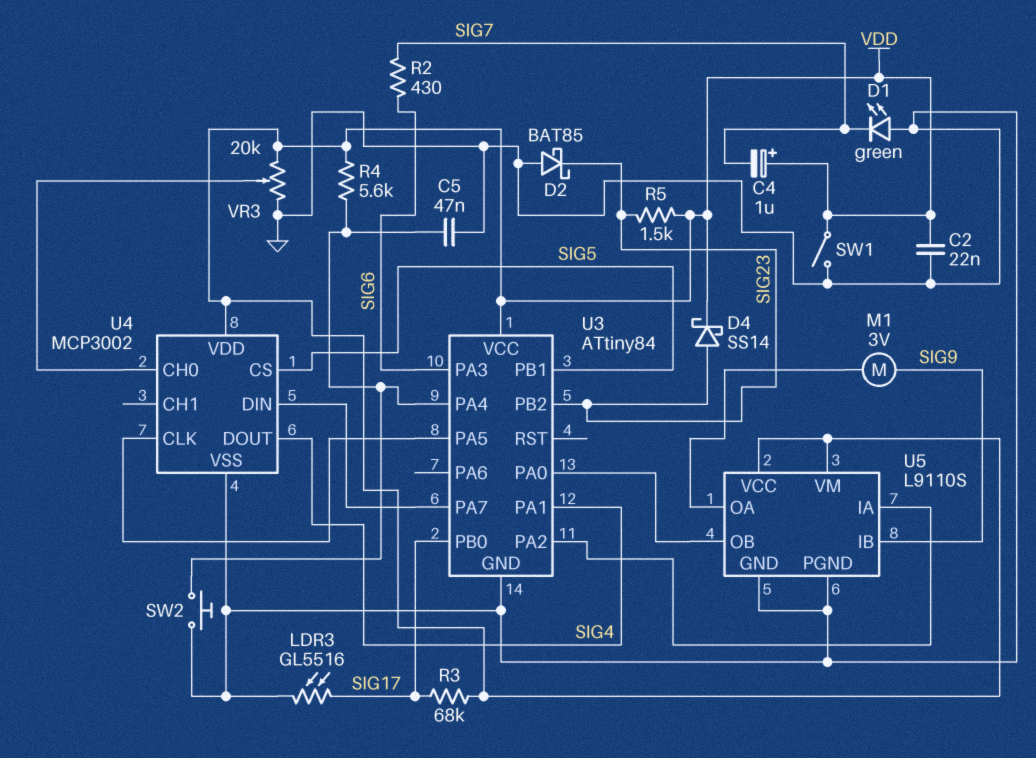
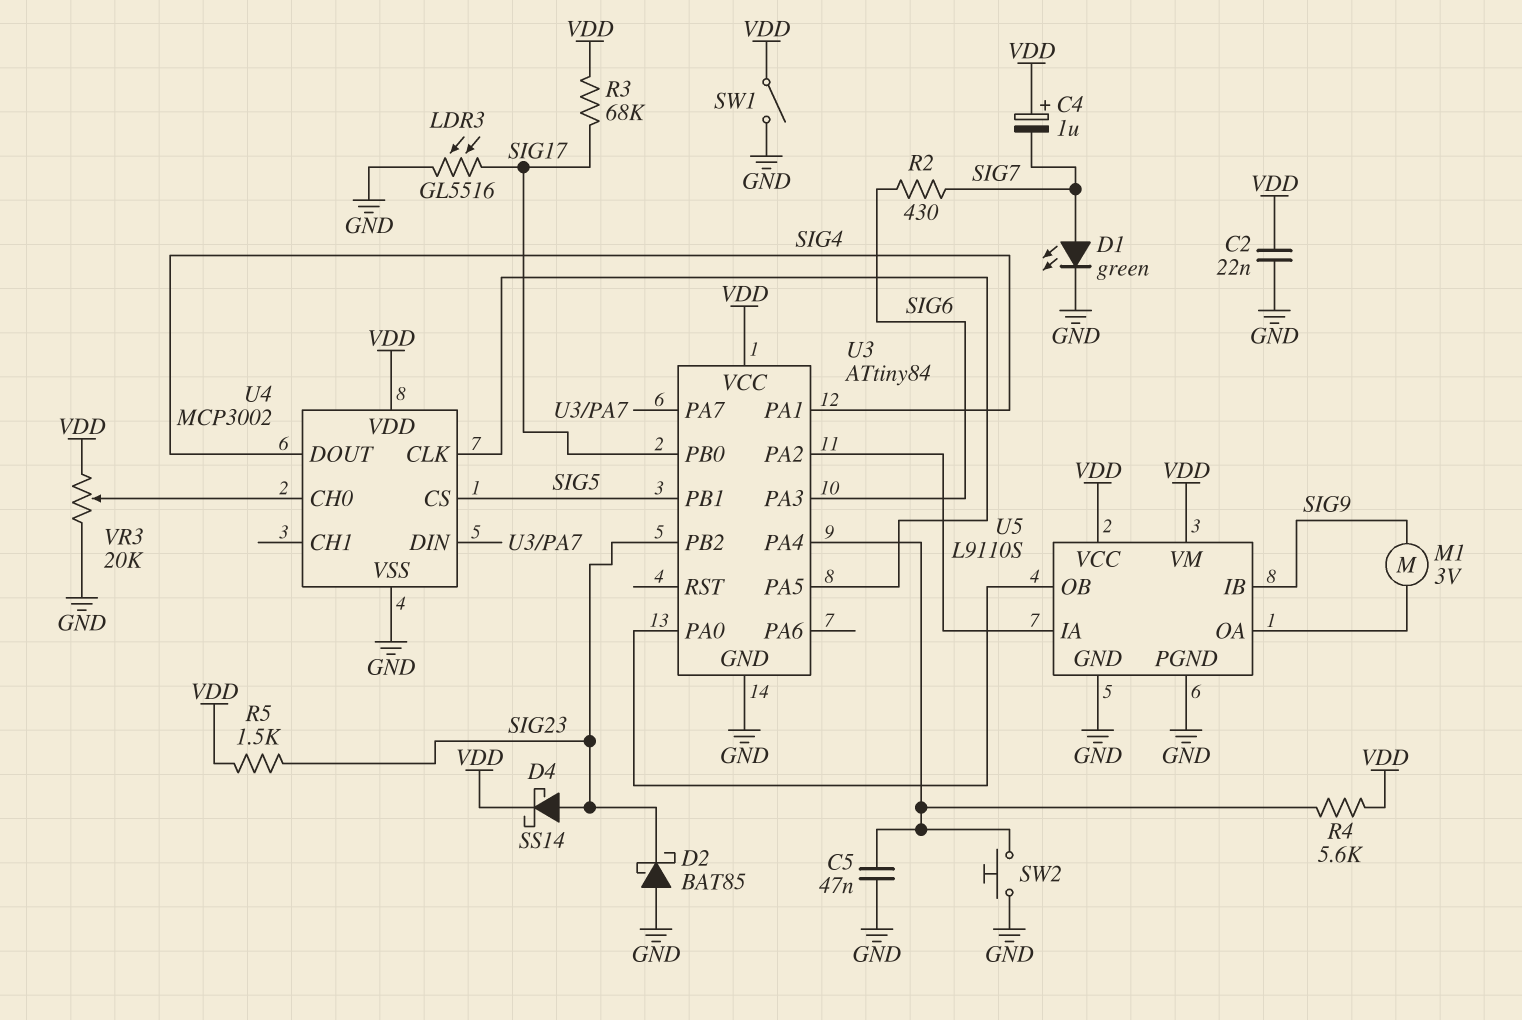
D1: LED green (A GND, K SIG7) -> LED green (A SIG7, K GND)

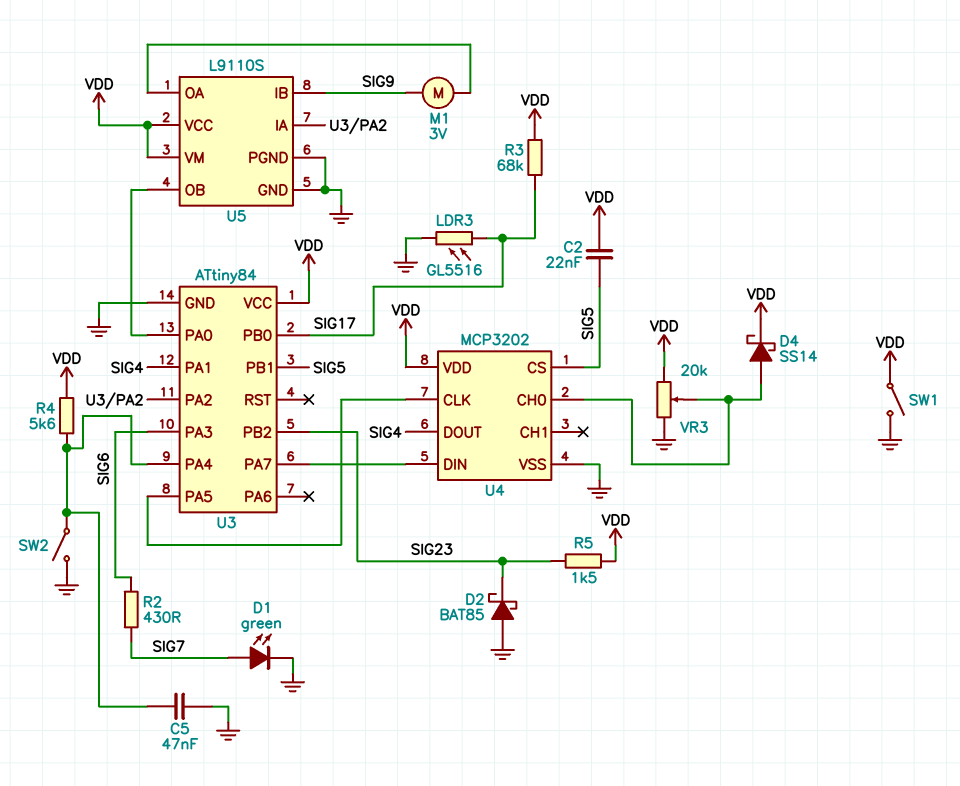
C2: 22nF (GND, VDD) -> 22nF (SIG5, VDD)
C4: 1uF (plus VDD, minus SIG7) -> none
D4: schottky SS14 (A SIG23, K VDD) -> schottky SS14 (A U4/CH0, K VDD)
SW2: button (GND, U3/PA4) -> switch (GND, U3/PA4)
U4: MCP3002 -> MCP3202

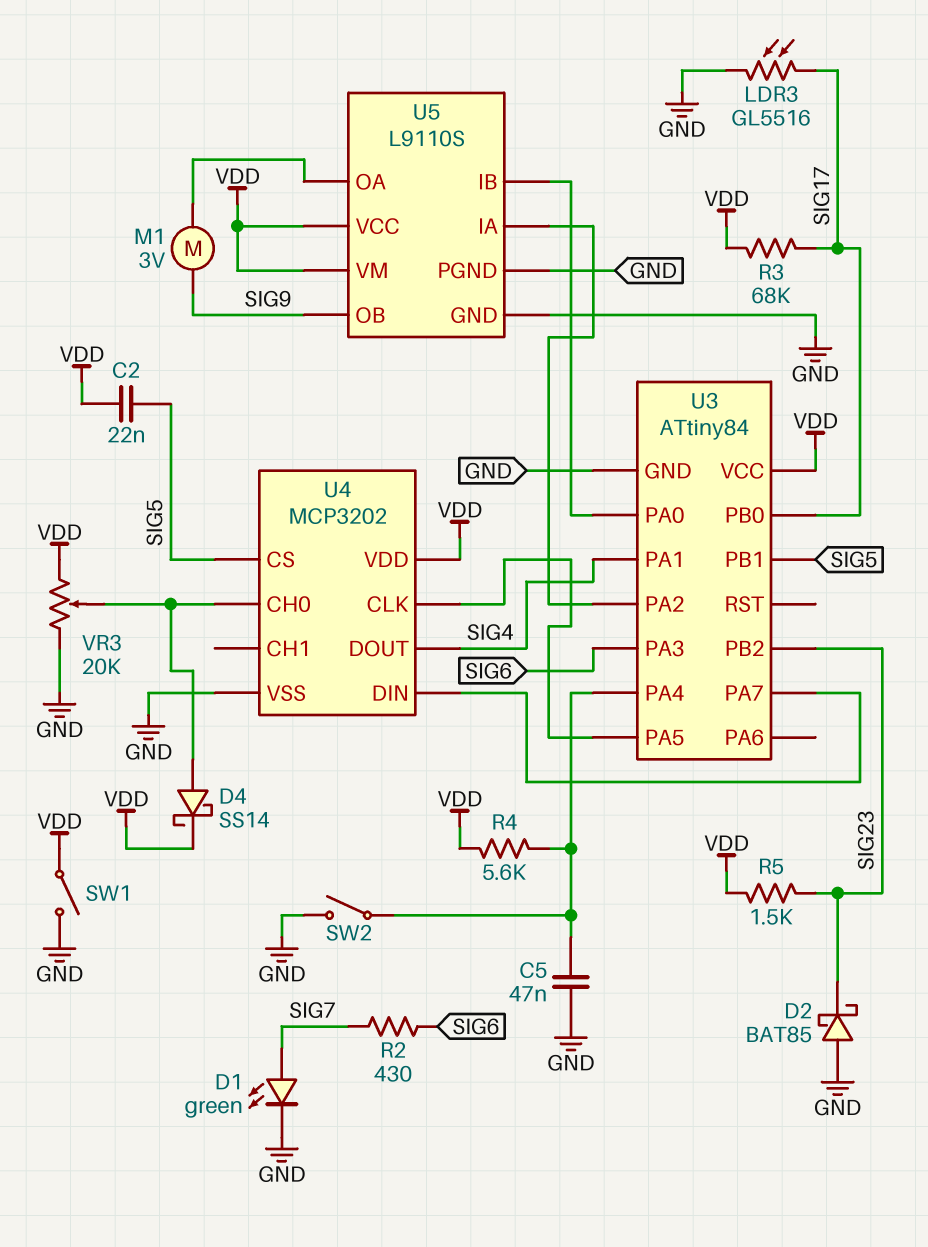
U5 pin IB: SIG9 -> U3/PA0
U5 pin OB: U3/PA0 -> SIG9

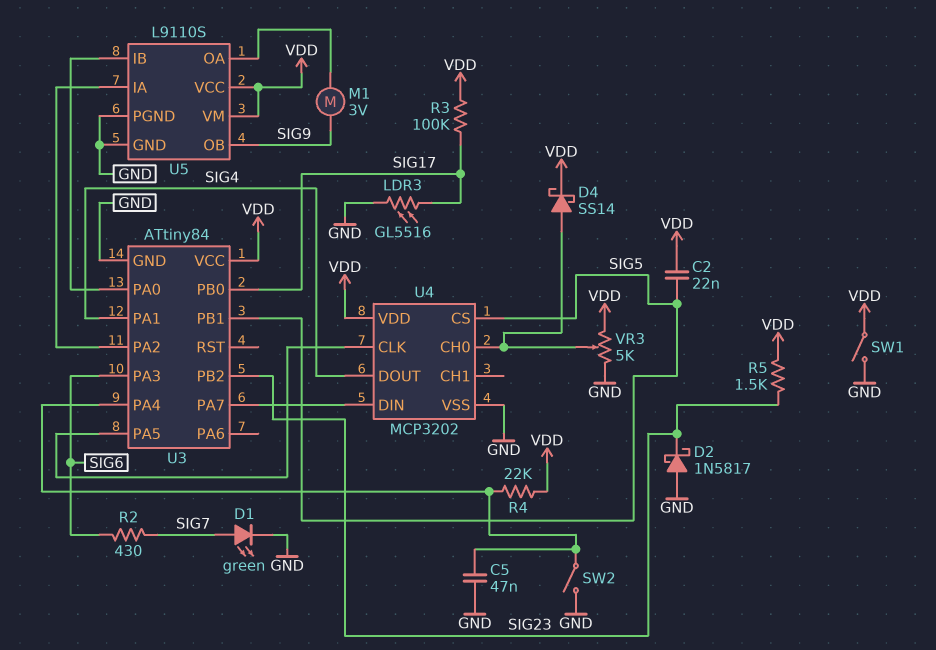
D2: schottky BAT85 (A GND, K SIG23) -> schottky 1N5817 (A GND, K SIG23)
R3: 68k (SIG17, VDD) -> 100k (SIG17, VDD)
R4: 5.6k (U3/PA4, VDD) -> 22k (U3/PA4, VDD)
VR3: 20k (GND, VDD, wiper U4/CH0) -> 5k (GND, VDD, wiper U4/CH0)

